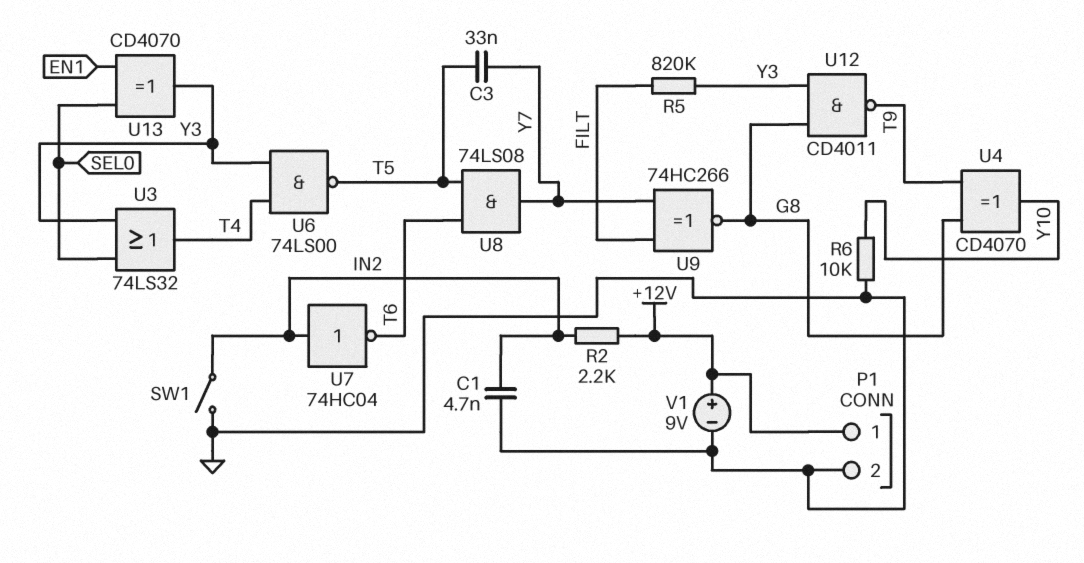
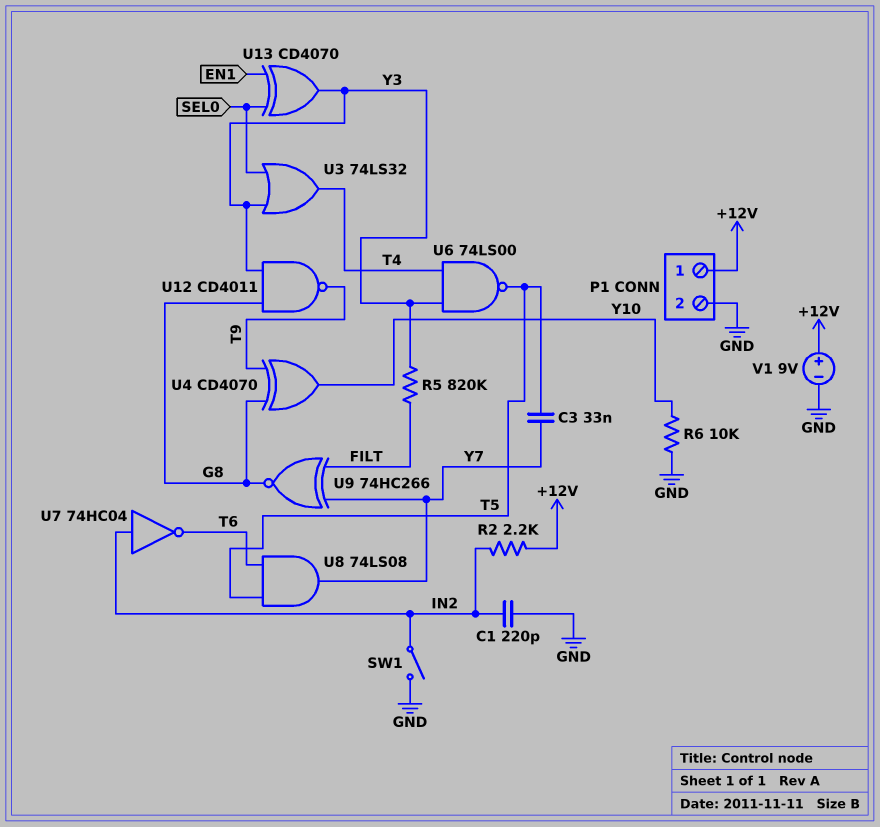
C1: 4.7nF (GND, IN2) -> 220pF (GND, IN2)

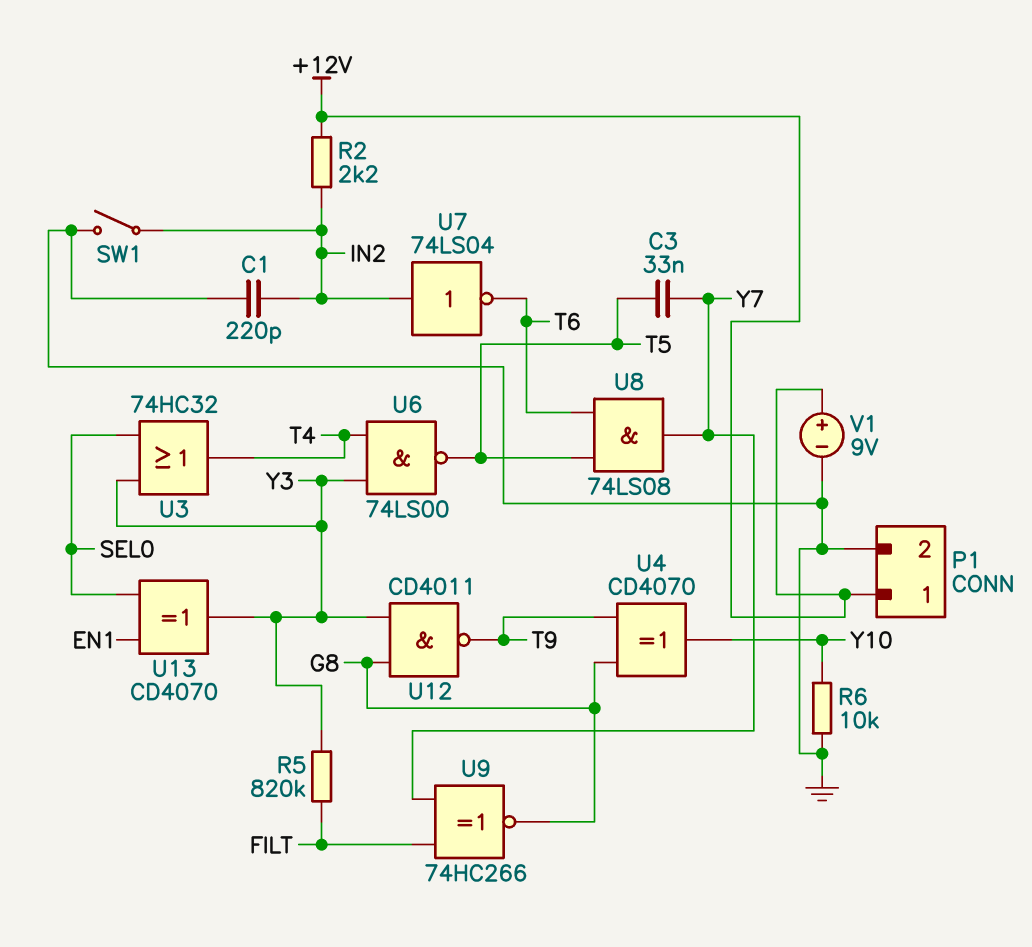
U3: OR 74LS32 (in SEL0, in Y3, out T4) -> OR 74HC32 (in SEL0, in Y3, out T4)
U7: NOT 74HC04 (in IN2, out T6) -> NOT 74LS04 (in IN2, out T6)

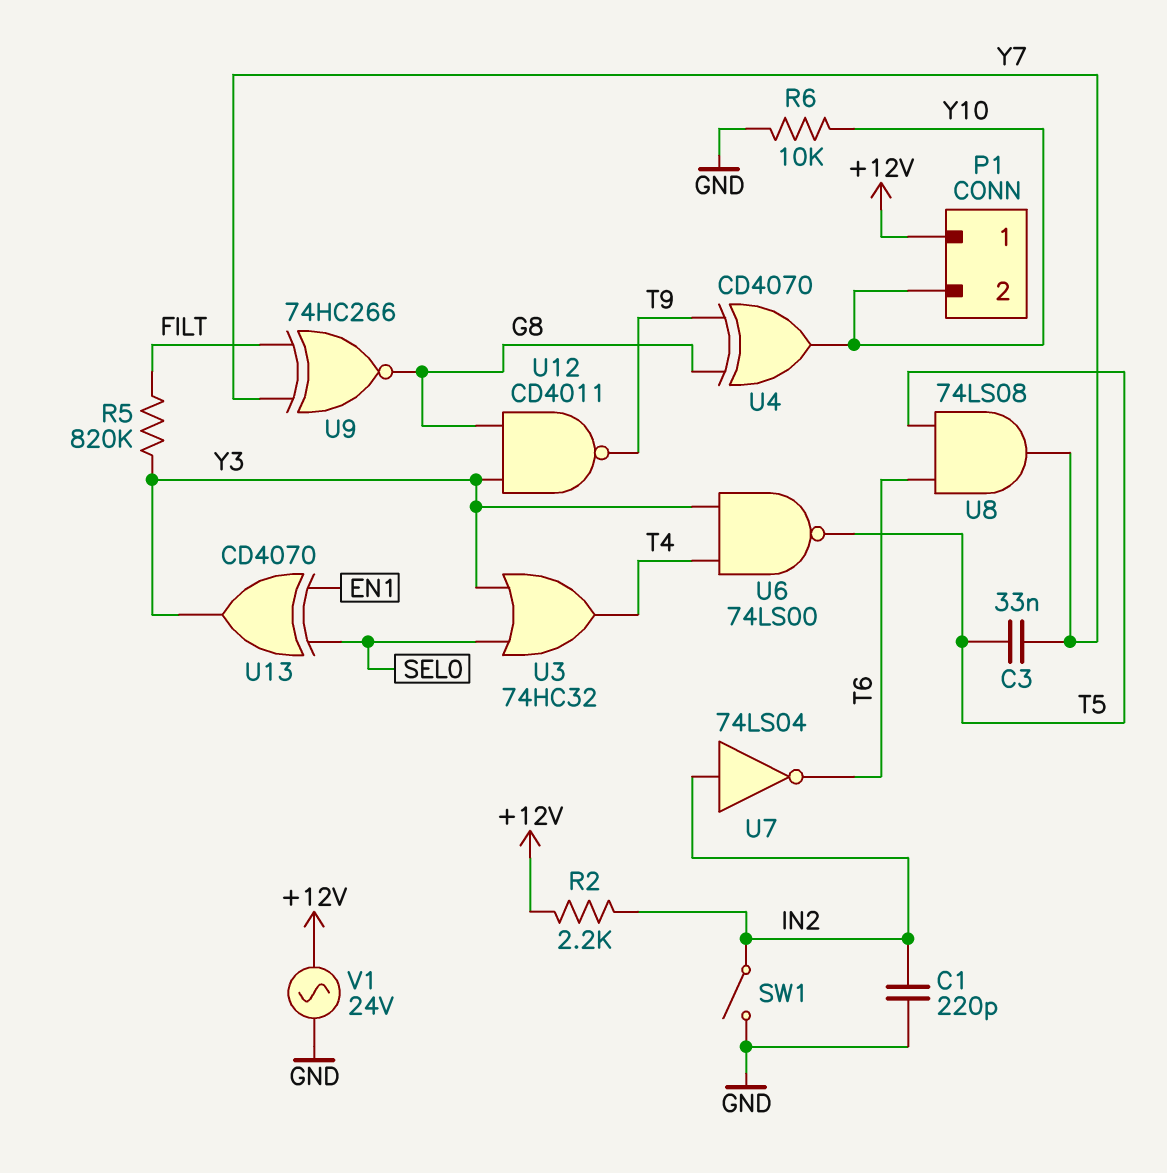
P1 pin 2: GND -> Y10
V1: 9V (plus +12V, minus GND) -> AC 24V (+12V, GND)

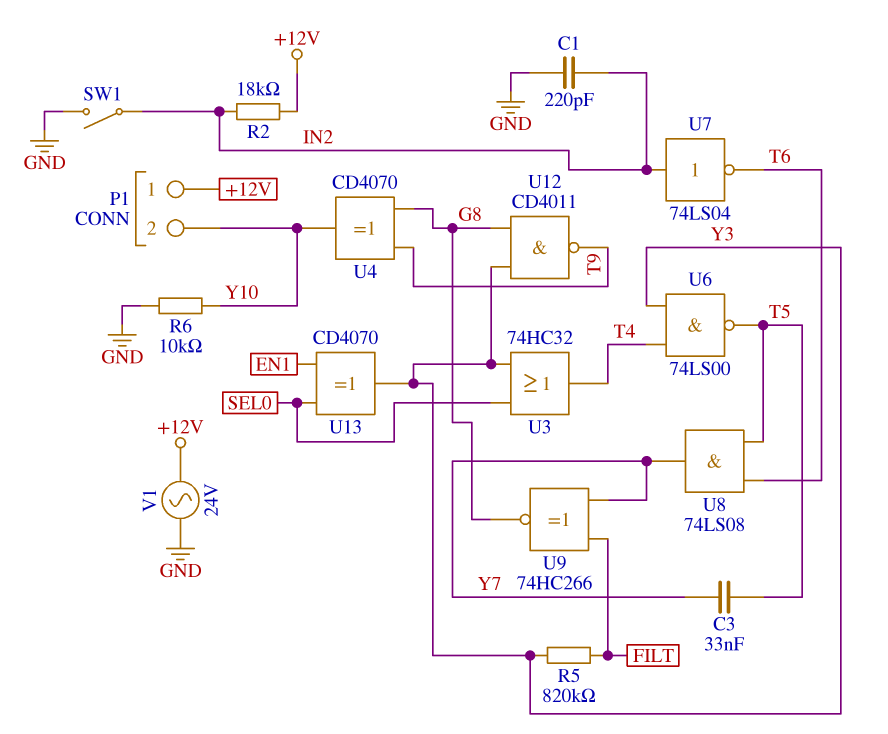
R2: 2.2k (+12V, IN2) -> 18k (+12V, IN2)

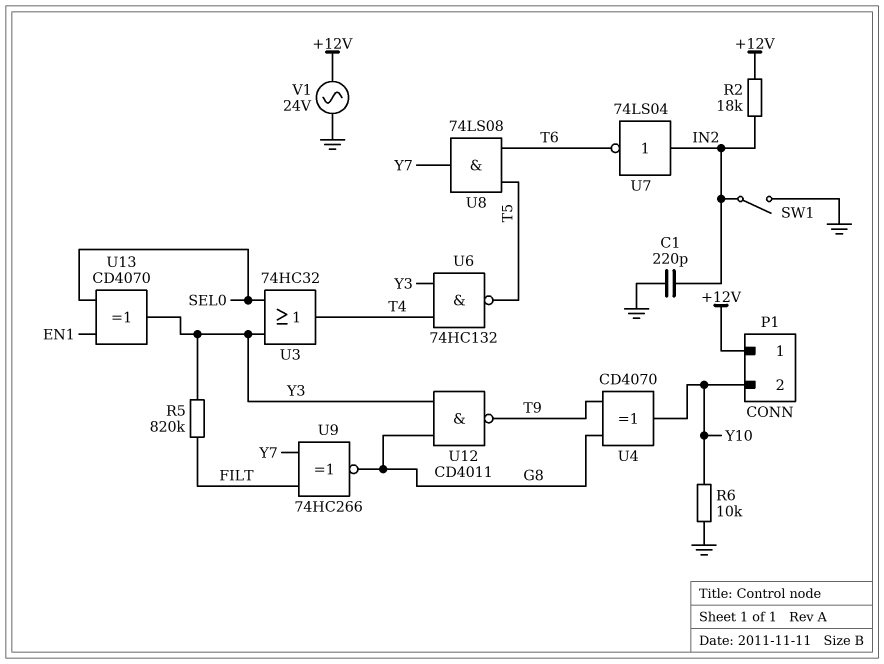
C3: 33nF (T5, Y7) -> none
U6: NAND 74LS00 (in T4, in Y3, out T5) -> NAND 74HC132 (in T4, in Y3, out T5)

